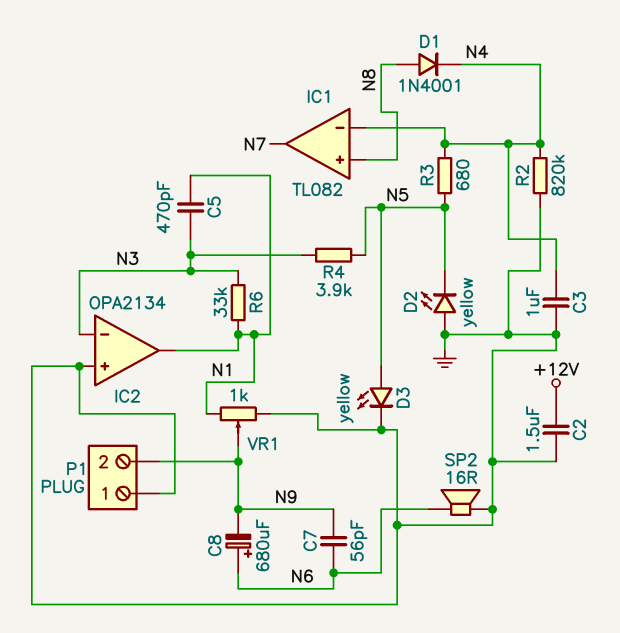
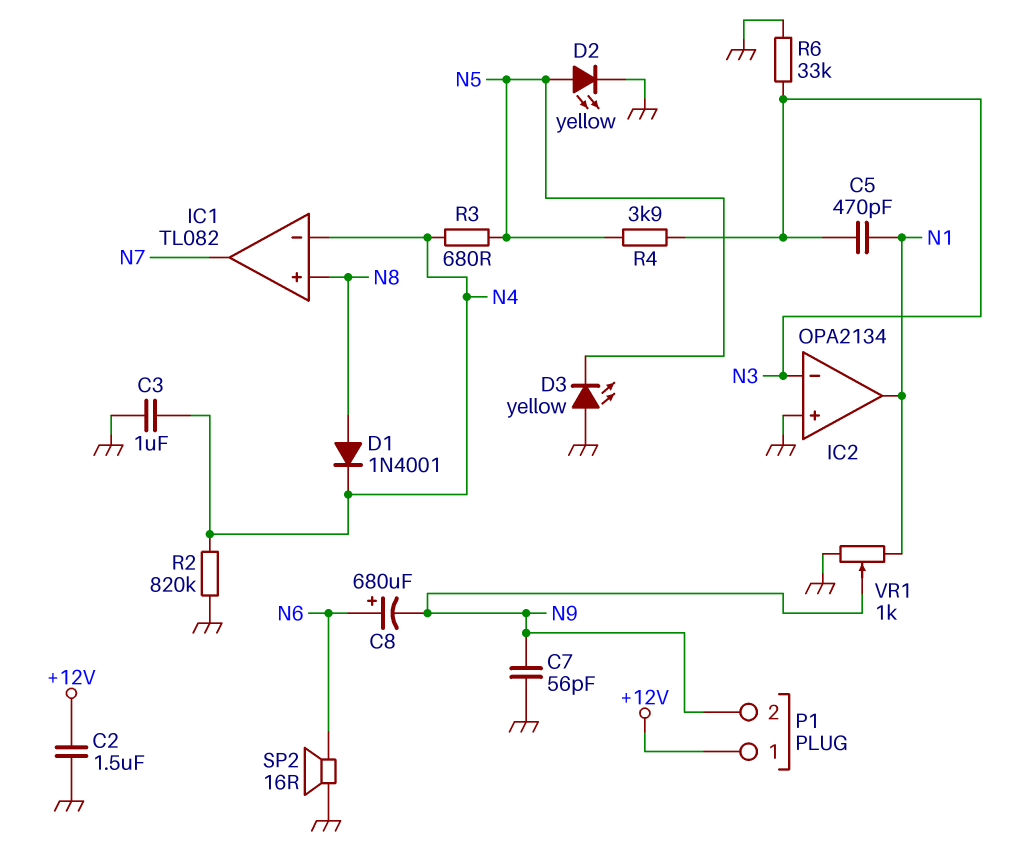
C7: 56pF (N6, N9) -> 56pF (GND, N9)
D2: LED yellow (A GND, K N5) -> LED yellow (A N5, K GND)
D3: LED yellow (A N5, K GND) -> LED yellow (A GND, K N5)
P1 pin 1: GND -> +12V
R6: 33k (N1, N3) -> 33k (GND, N3)

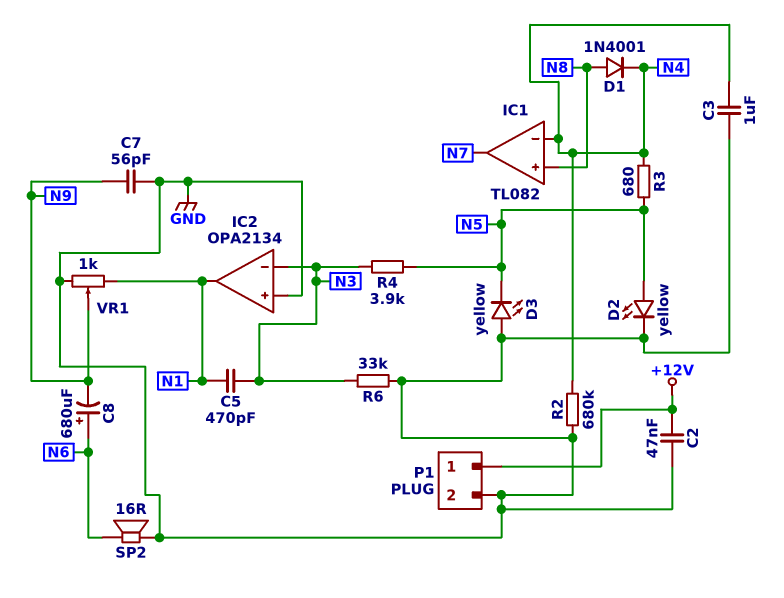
C2: 1.5uF (+12V, GND) -> 47nF (+12V, GND)
P1 pin 2: N9 -> GND
R2: 820k (GND, N4) -> 680k (GND, N4)

